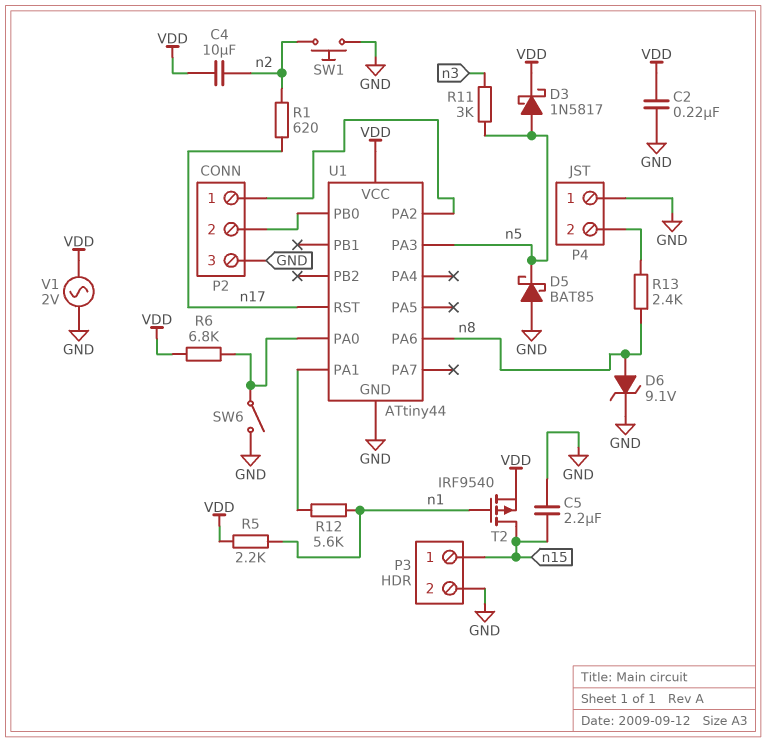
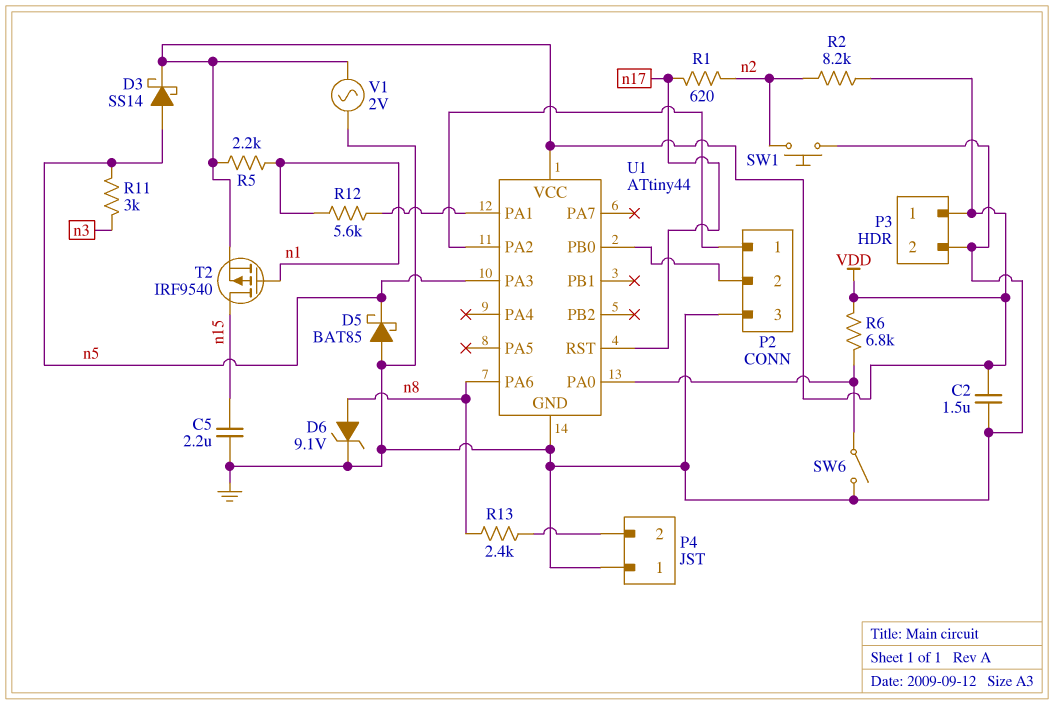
C2: 220nF (GND, VDD) -> 1.5uF (GND, VDD)
C4: 10uF (VDD, n2) -> none
D3: schottky 1N5817 (A n5, K VDD) -> schottky SS14 (A n5, K VDD)
P3 pin 1: n15 -> VDD
R2: none -> 8.2k (VDD, n2)

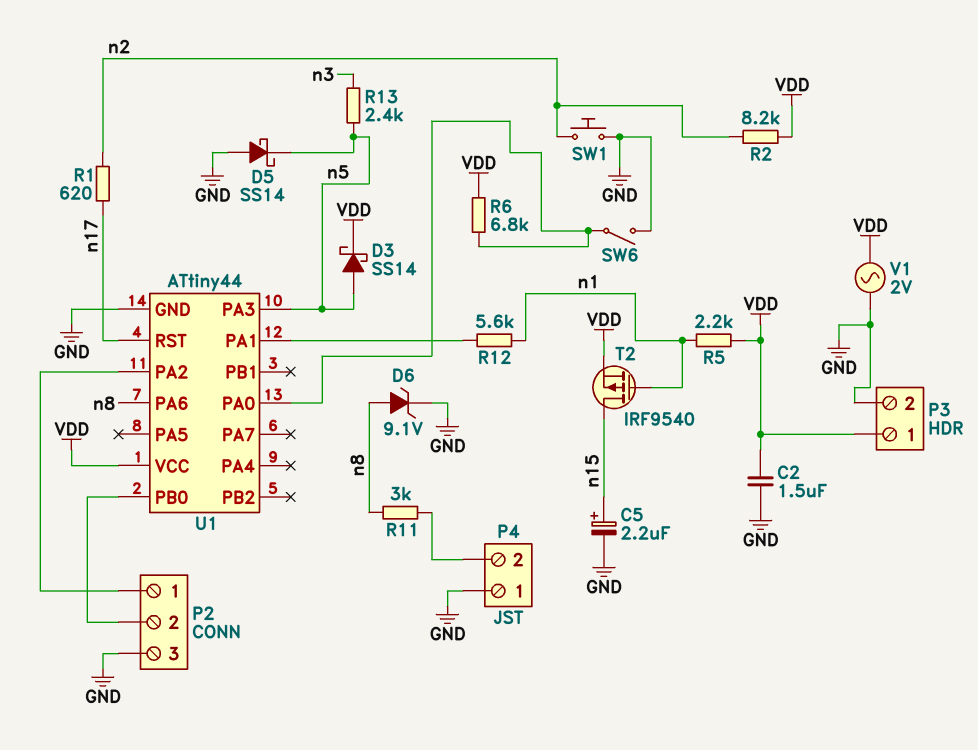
C5: 2.2uF (GND, n15) -> 2.2uF (plus n15, minus GND)
D5: schottky BAT85 (A GND, K n5) -> schottky SS14 (A GND, K n5)
R11: 3k (n3, n5) -> 3k (P4/2, n8)
R13: 2.4k (P4/2, n8) -> 2.4k (n3, n5)

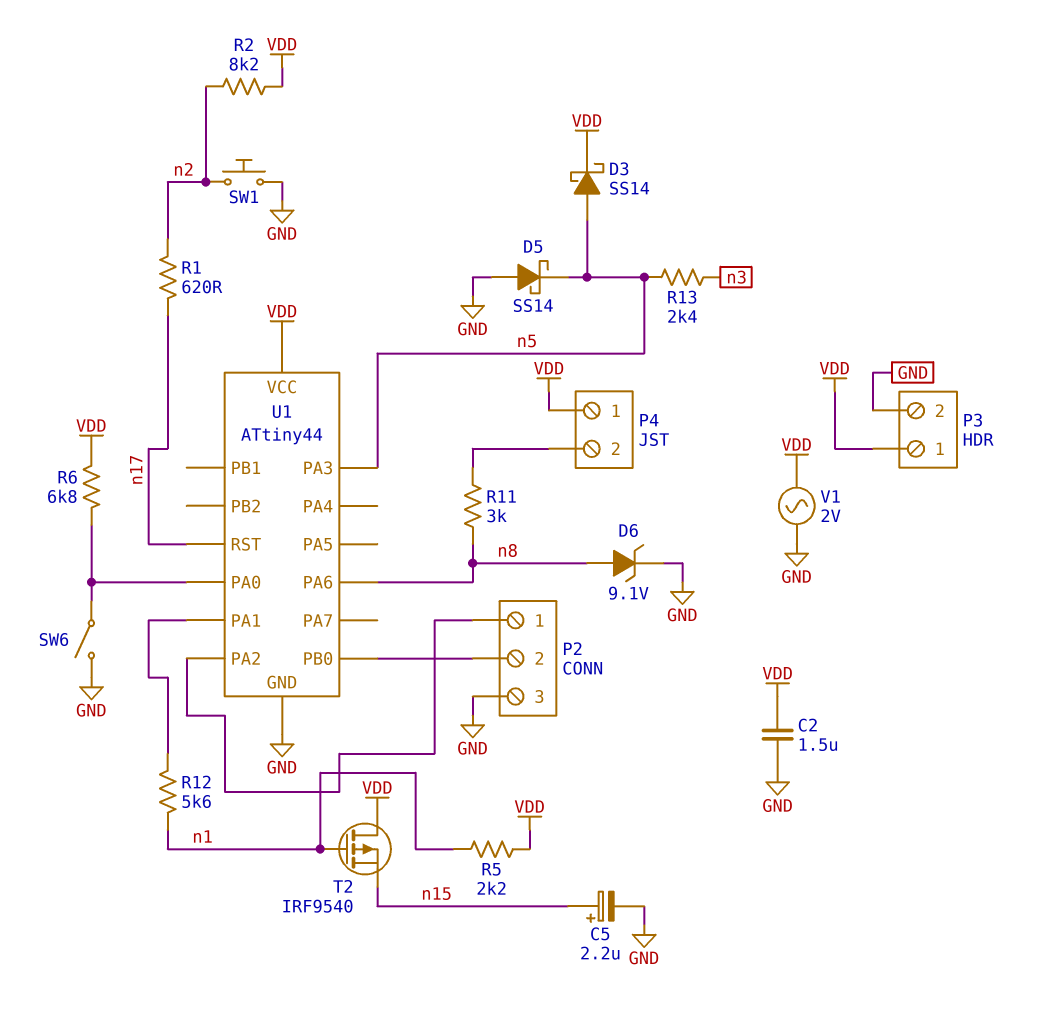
P4 pin 1: GND -> VDD
T2: PMOS IRF9540 (G n1, D n15, S VDD) -> PMOS IRF9540 (G n1, D VDD, S n15)

